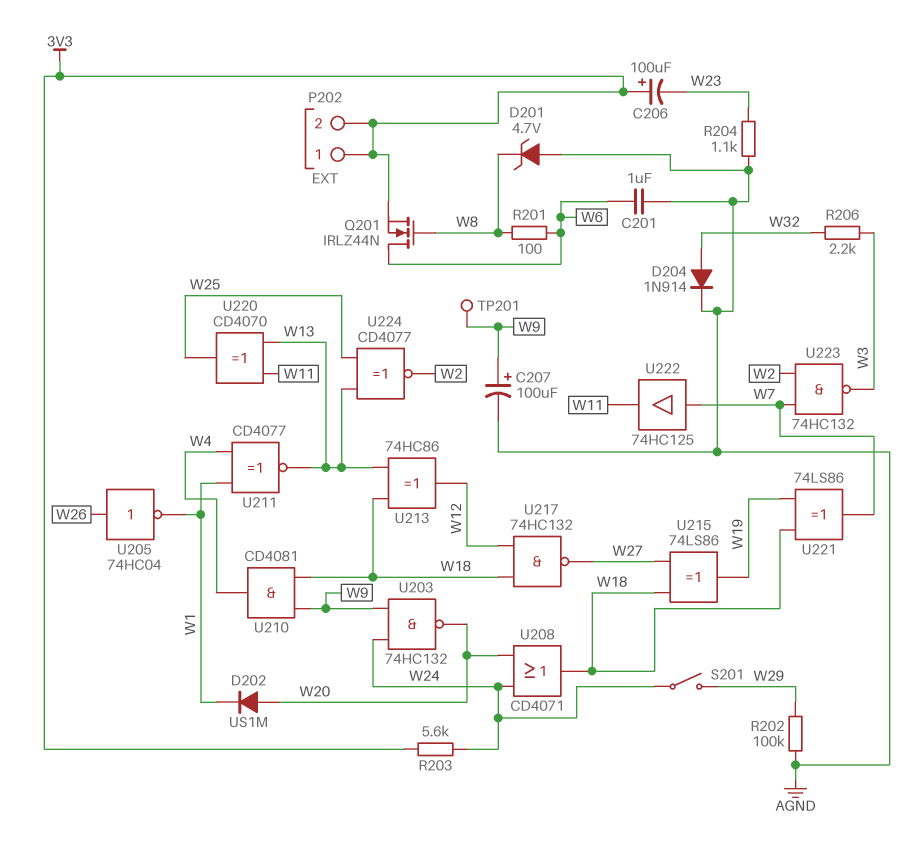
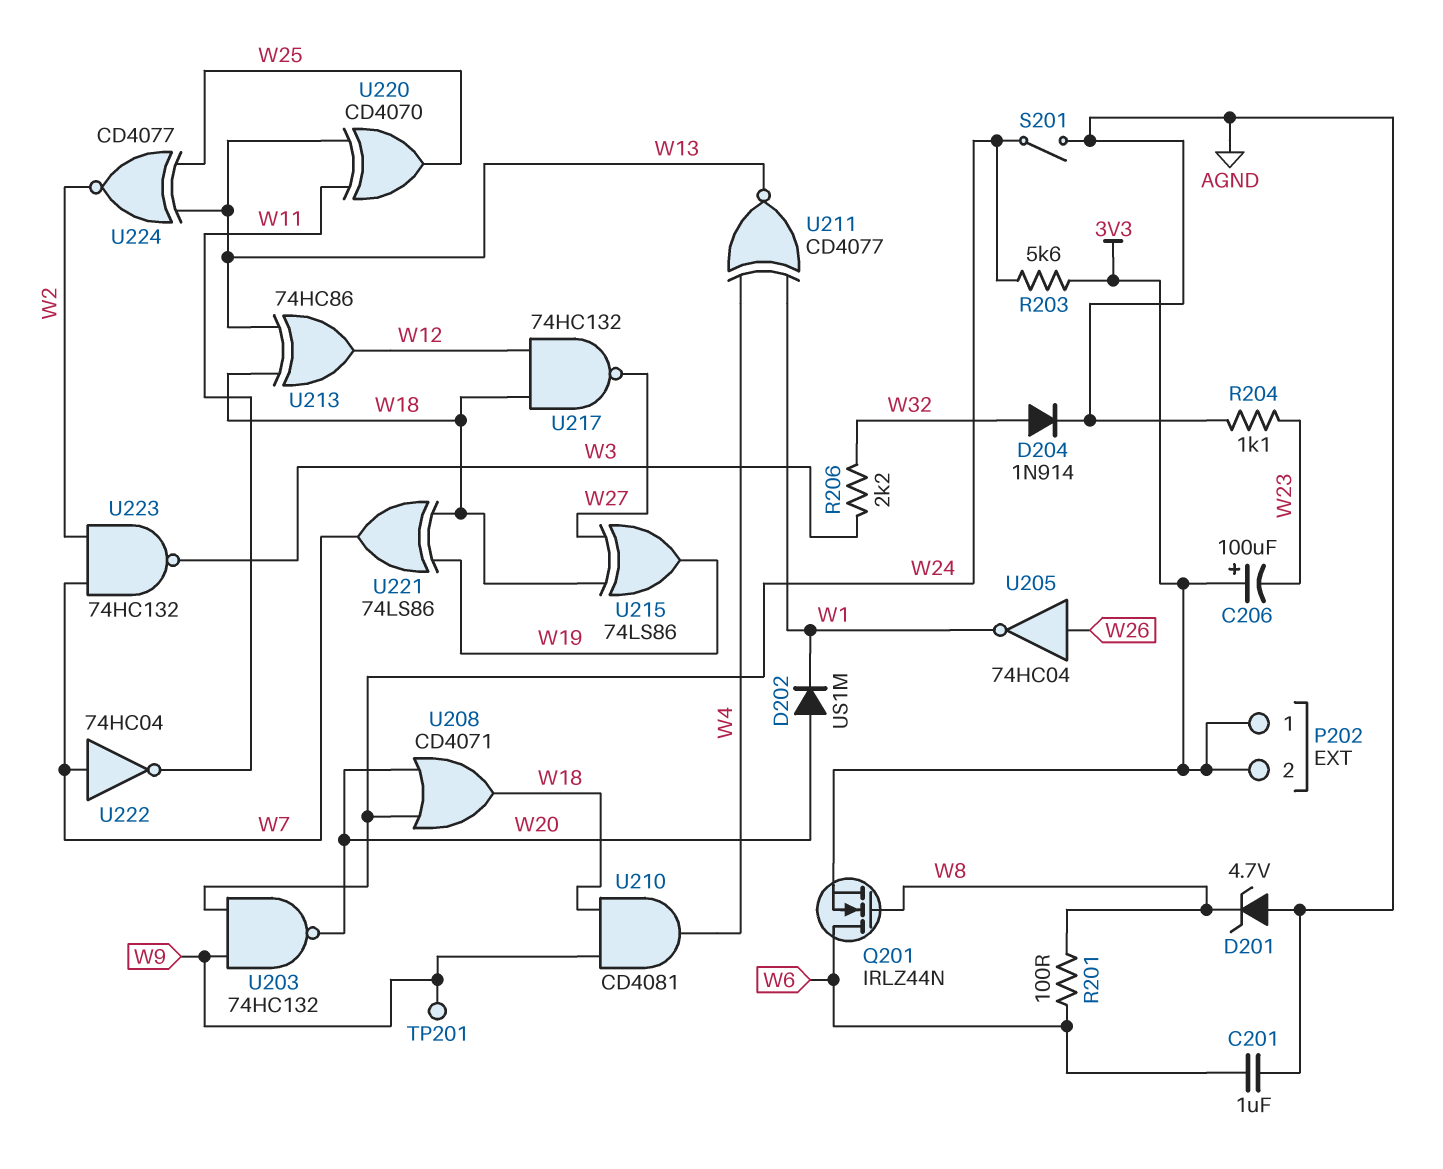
C207: 100uF (plus W9, minus AGND) -> none
R202: 100k (AGND, W29) -> none
S201: switch (W24, W29) -> switch (AGND, W24)
U222: buffer 74HC125 (in W7, out W11) -> NOT 74HC04 (in W7, out W11)

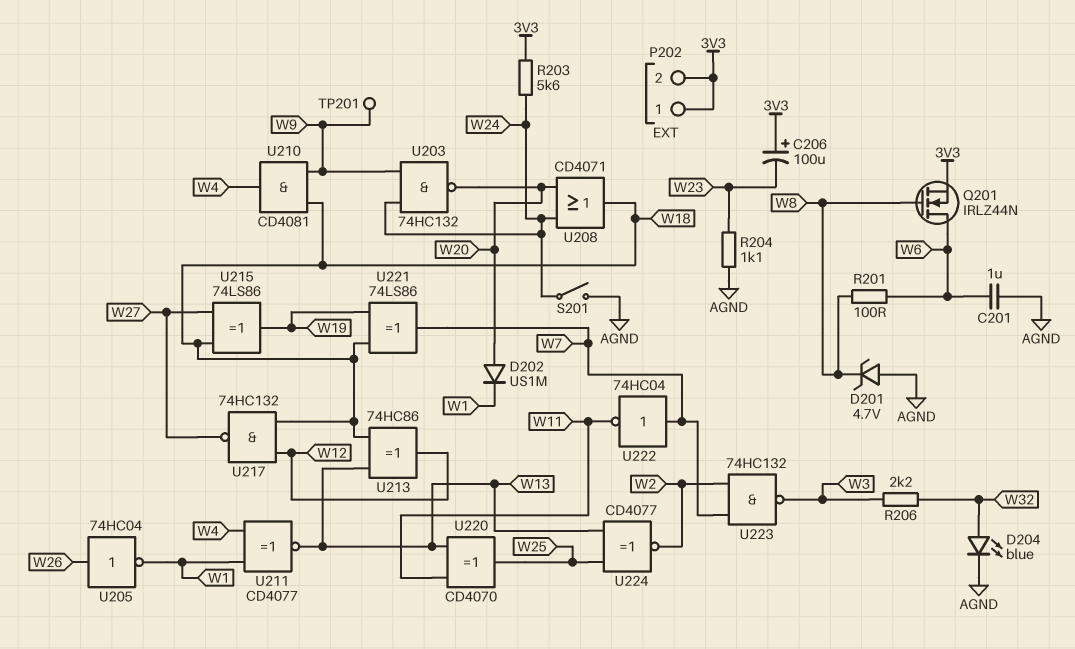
D204: diode 1N914 (A W32, K AGND) -> LED blue (A W32, K AGND)

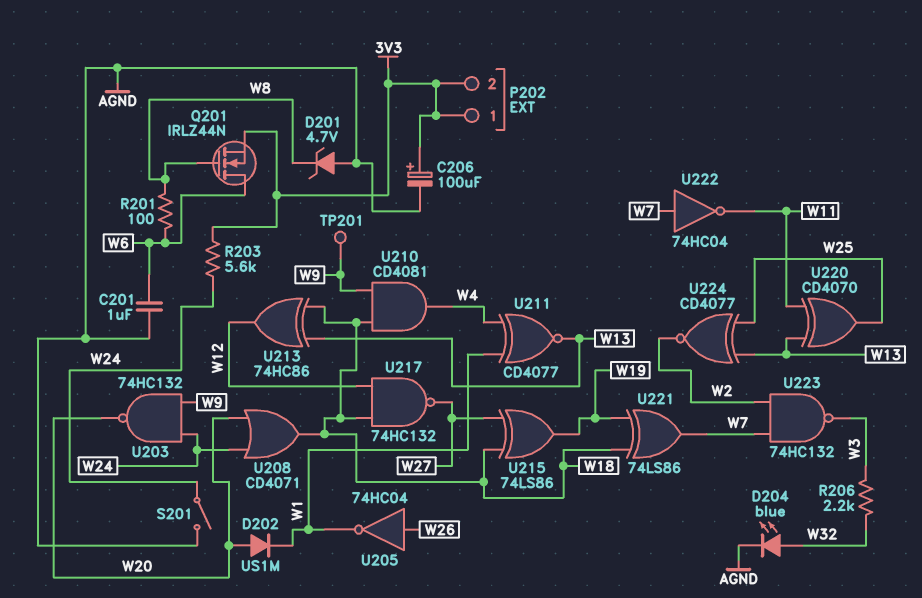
C206: 100uF (plus 3V3, minus W23) -> 100uF (plus 3V3, minus AGND)
R204: 1.1k (AGND, W23) -> none

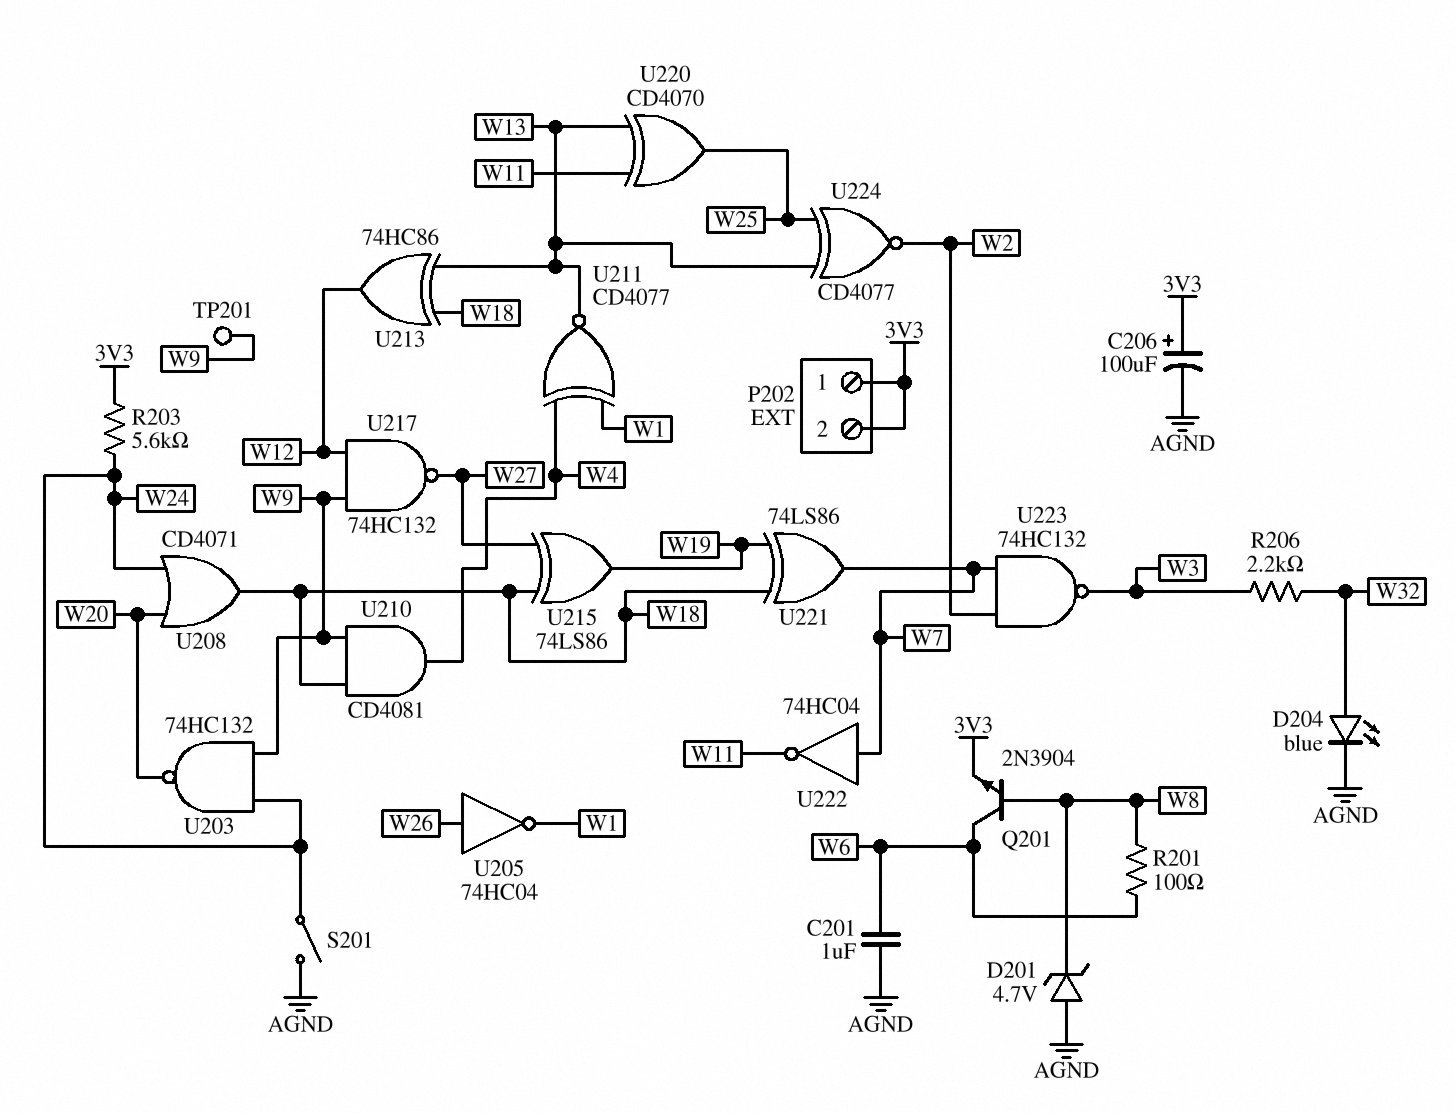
D202: diode US1M (A W20, K W1) -> none
Q201: NMOS IRLZ44N (G W8, D W6, S 3V3) -> NPN 2N3904 (B W8, C W6, E 3V3)
U217: NAND 74HC132 (in W12, in W18, out W27) -> NAND 74HC132 (in W9, in W12, out W27)

